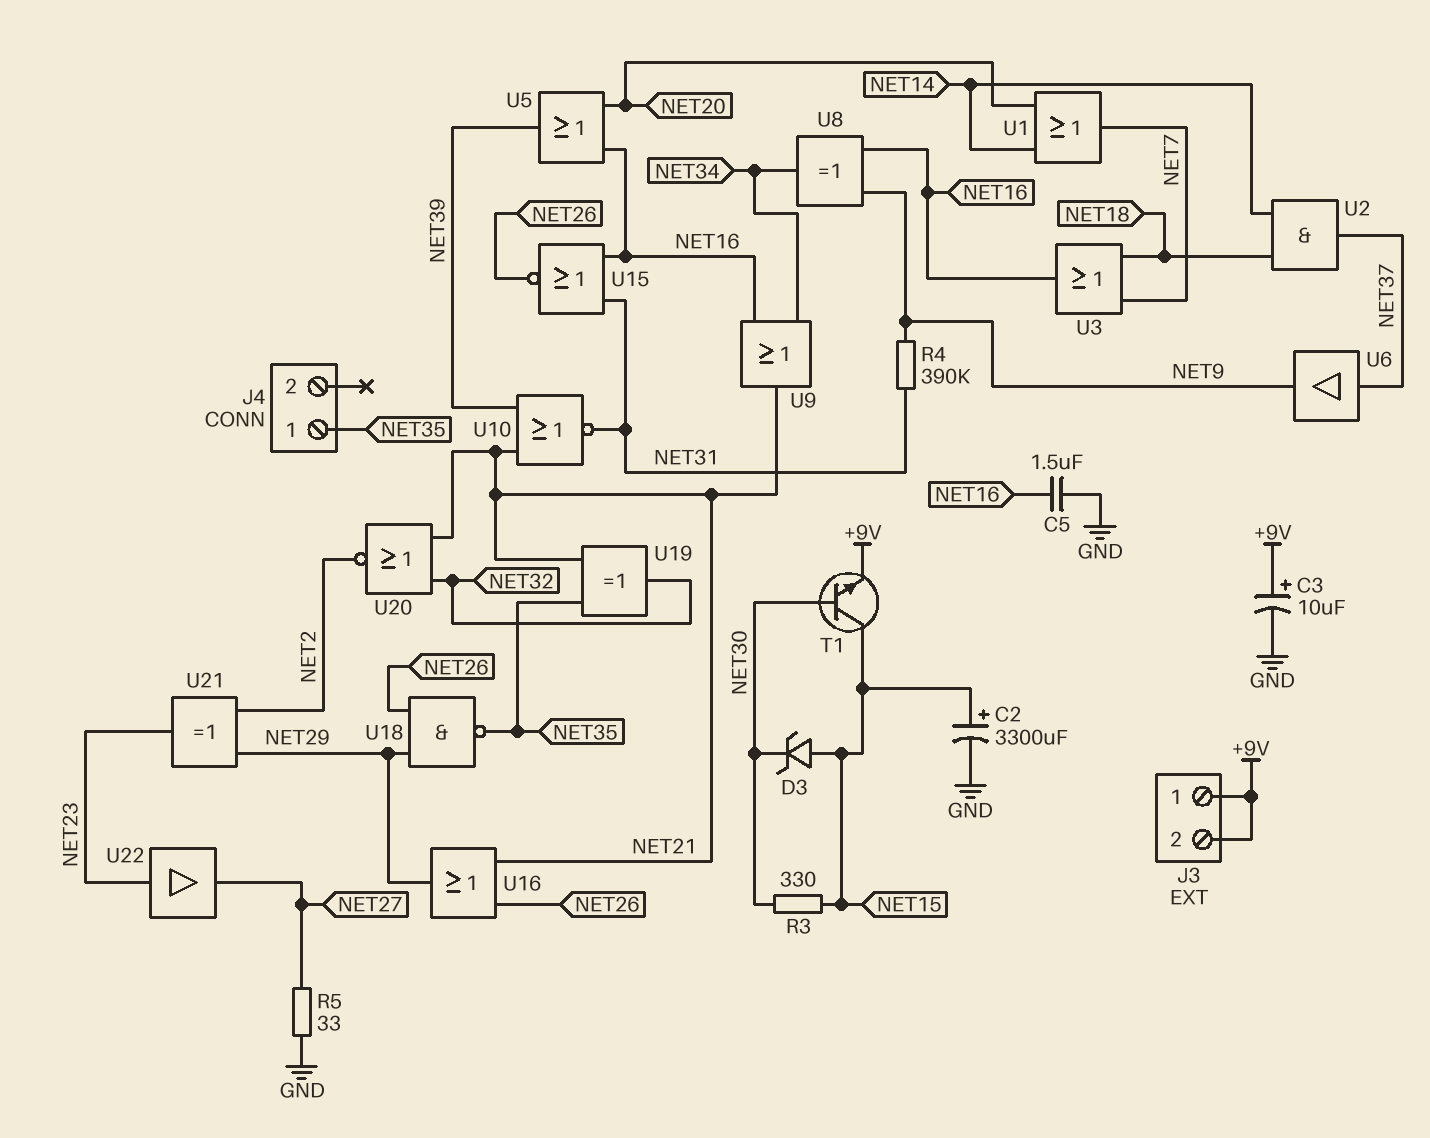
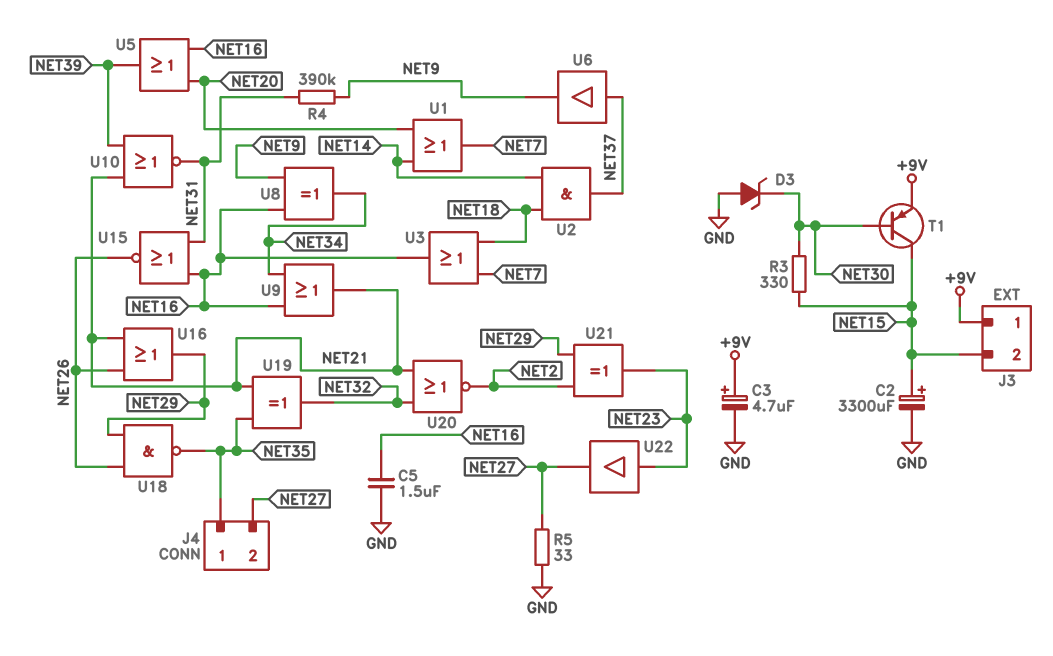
C3: 10uF (plus +9V, minus GND) -> 4.7uF (plus +9V, minus GND)
D3: zener (A NET15, K NET30) -> zener (A GND, K NET30)
J3 pin 2: +9V -> NET15
J4 pin 2: none -> NET27
T1: NPN (B NET30, C NET15, E +9V) -> PNP (B NET30, C NET15, E +9V)

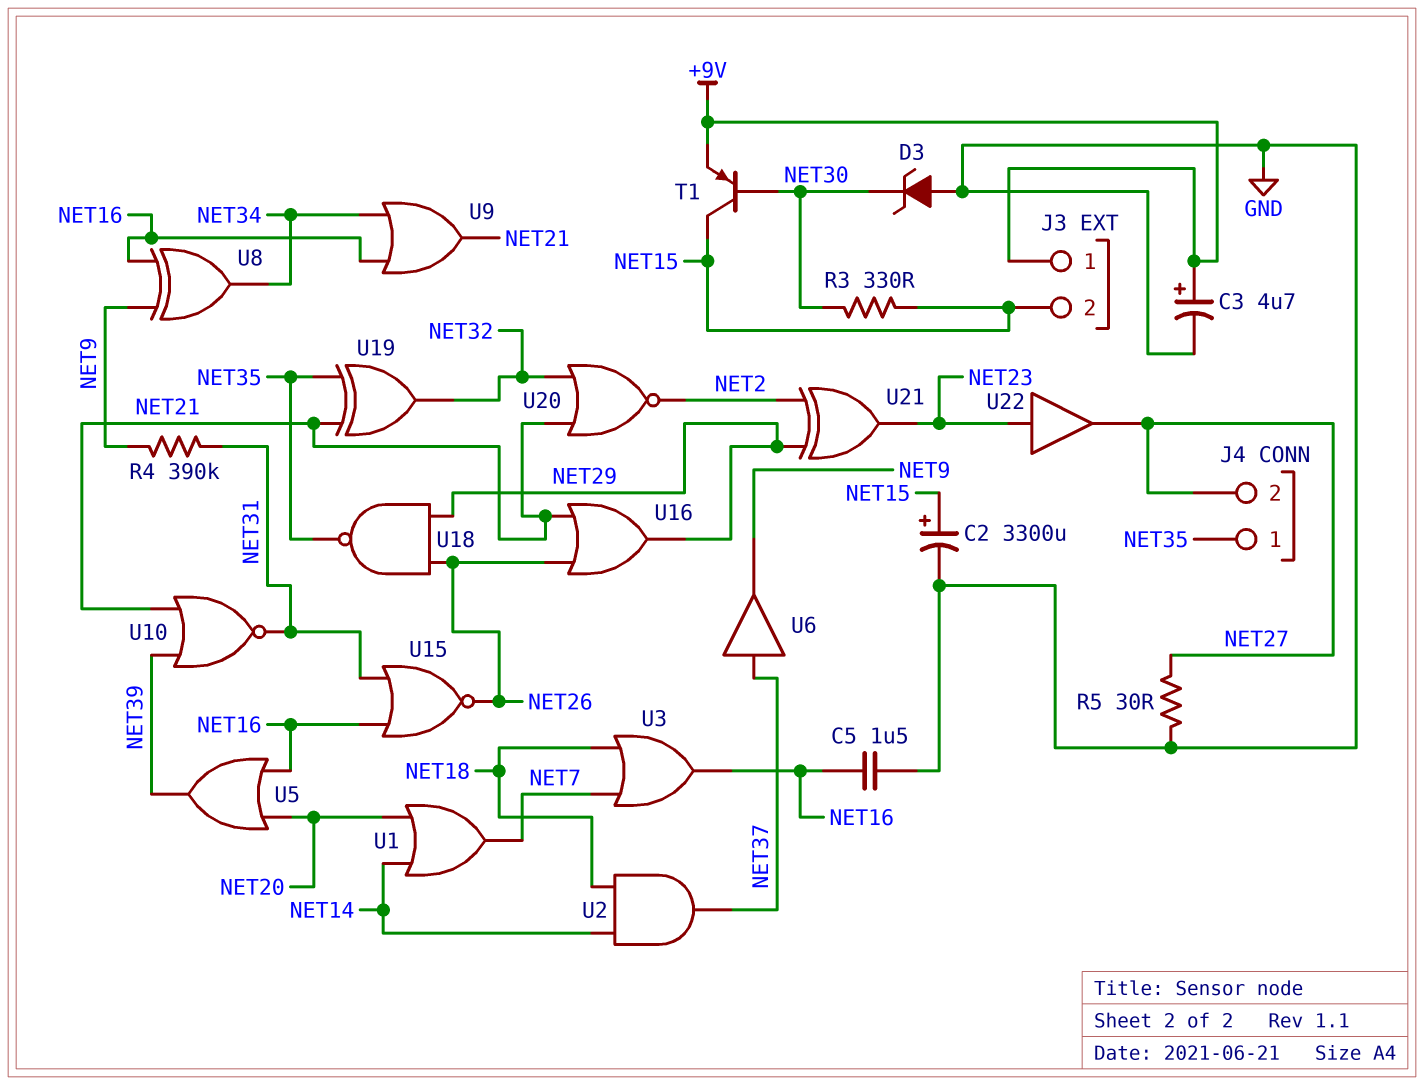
R5: 33 (GND, NET27) -> 30 (GND, NET27)

